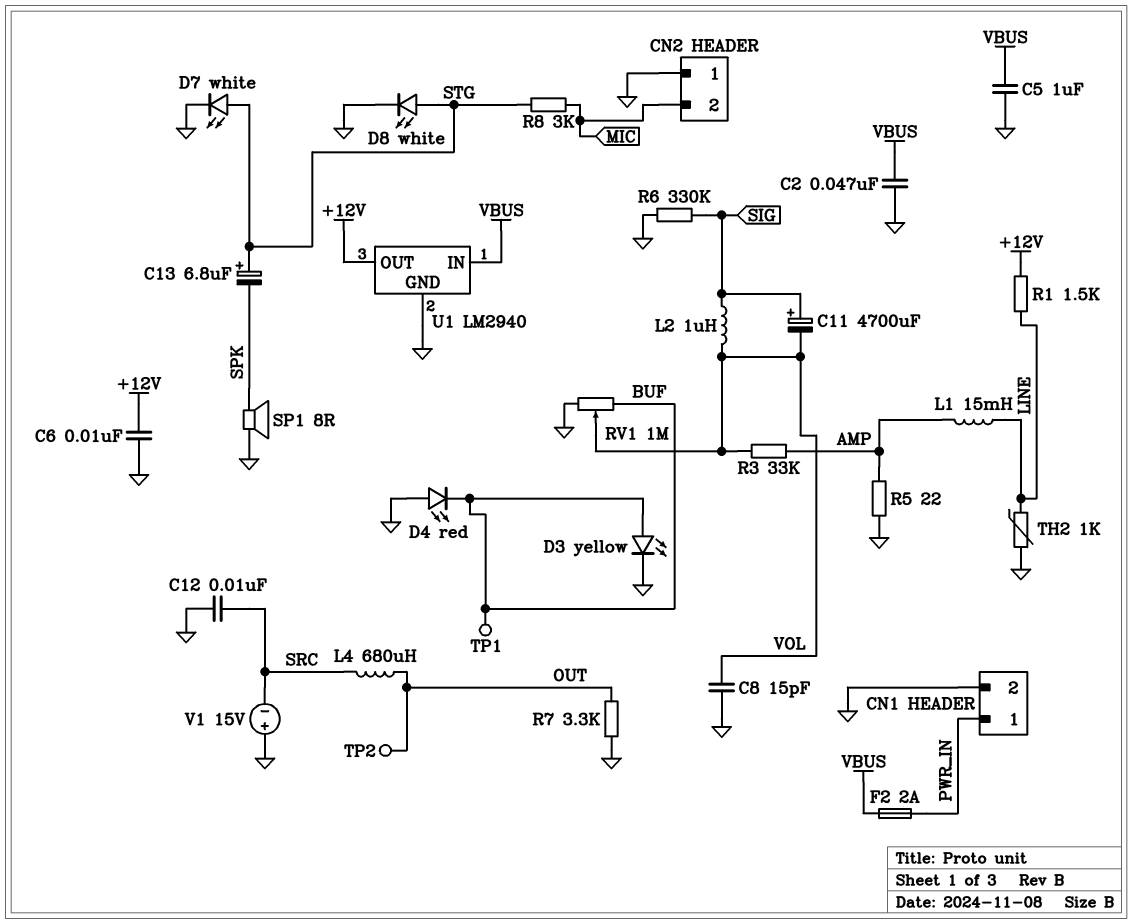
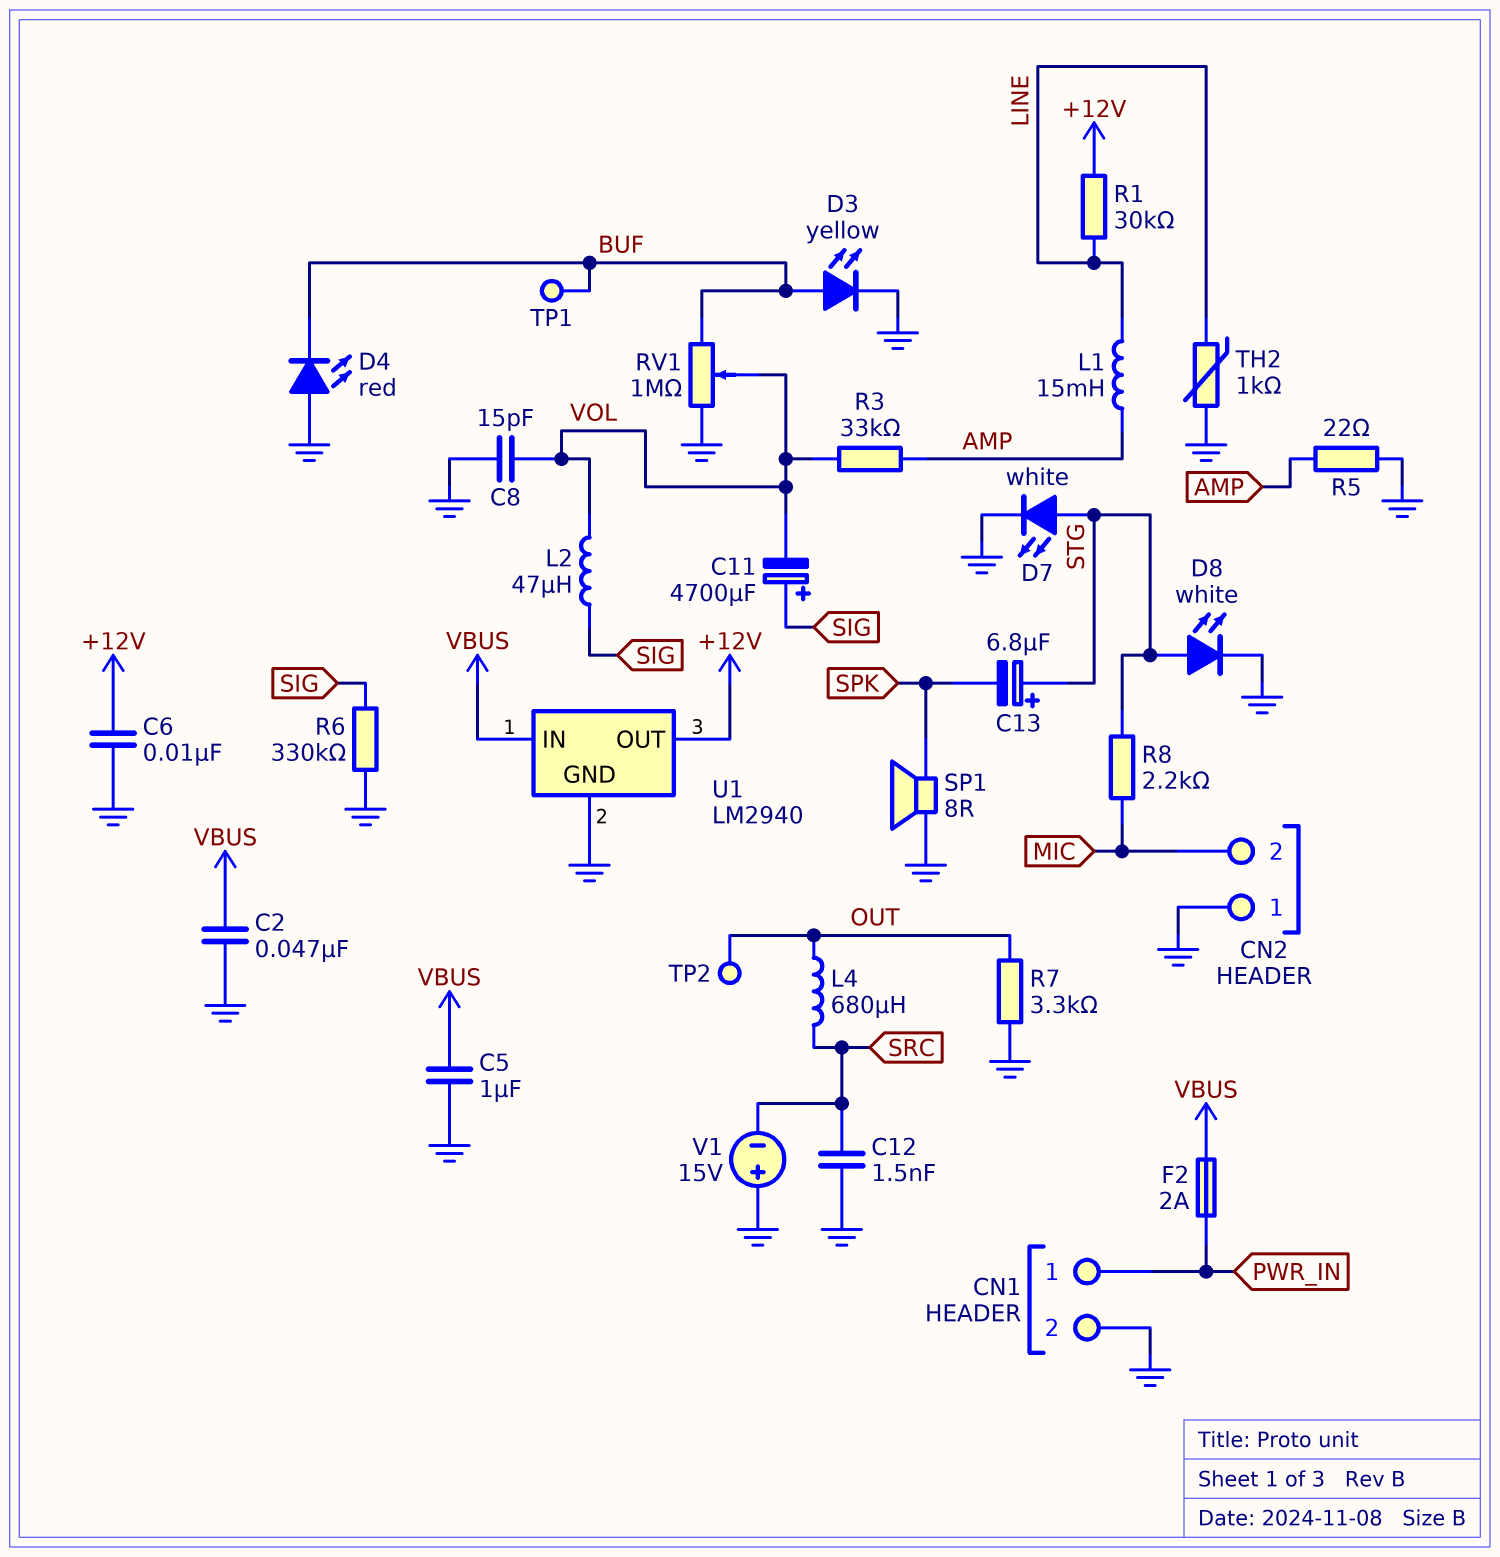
C12: 10nF (GND, SRC) -> 1.5nF (GND, SRC)
L2: 1uH (SIG, VOL) -> 47uH (SIG, VOL)
R1: 1.5k (+12V, LINE) -> 30k (+12V, LINE)
R8: 3k (MIC, STG) -> 2.2k (MIC, STG)

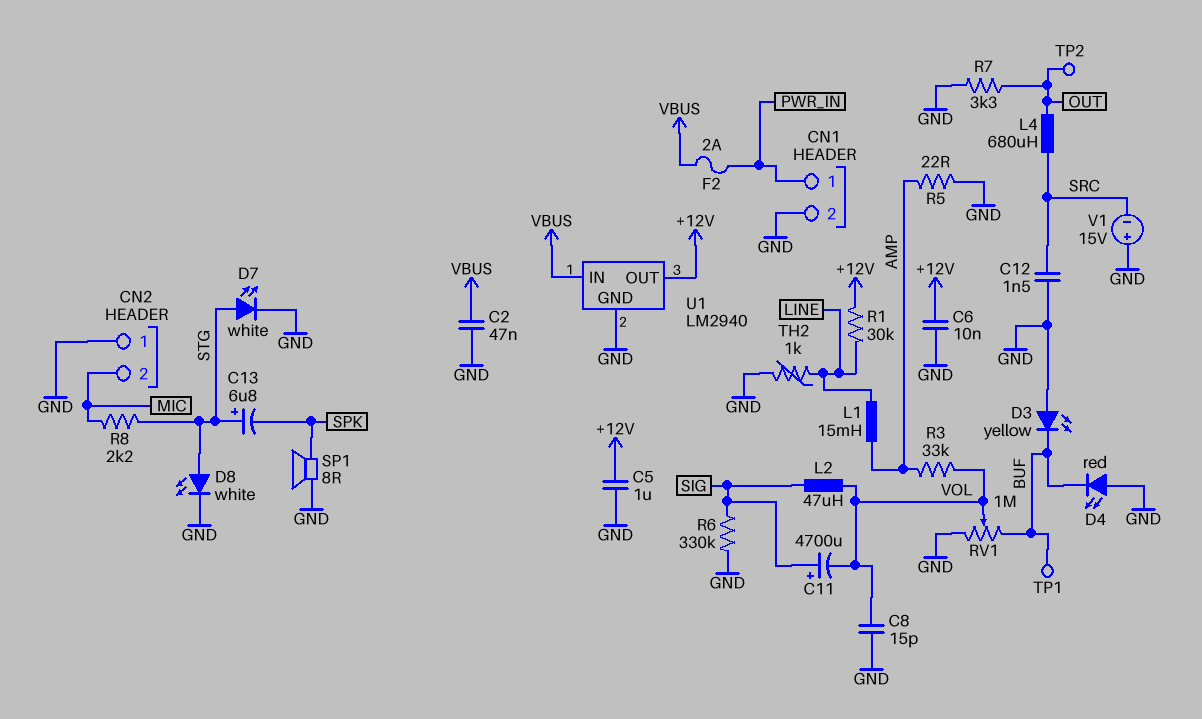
C5: 1uF (GND, VBUS) -> 1uF (+12V, GND)
D3: LED yellow (A BUF, K GND) -> LED yellow (A GND, K BUF)

